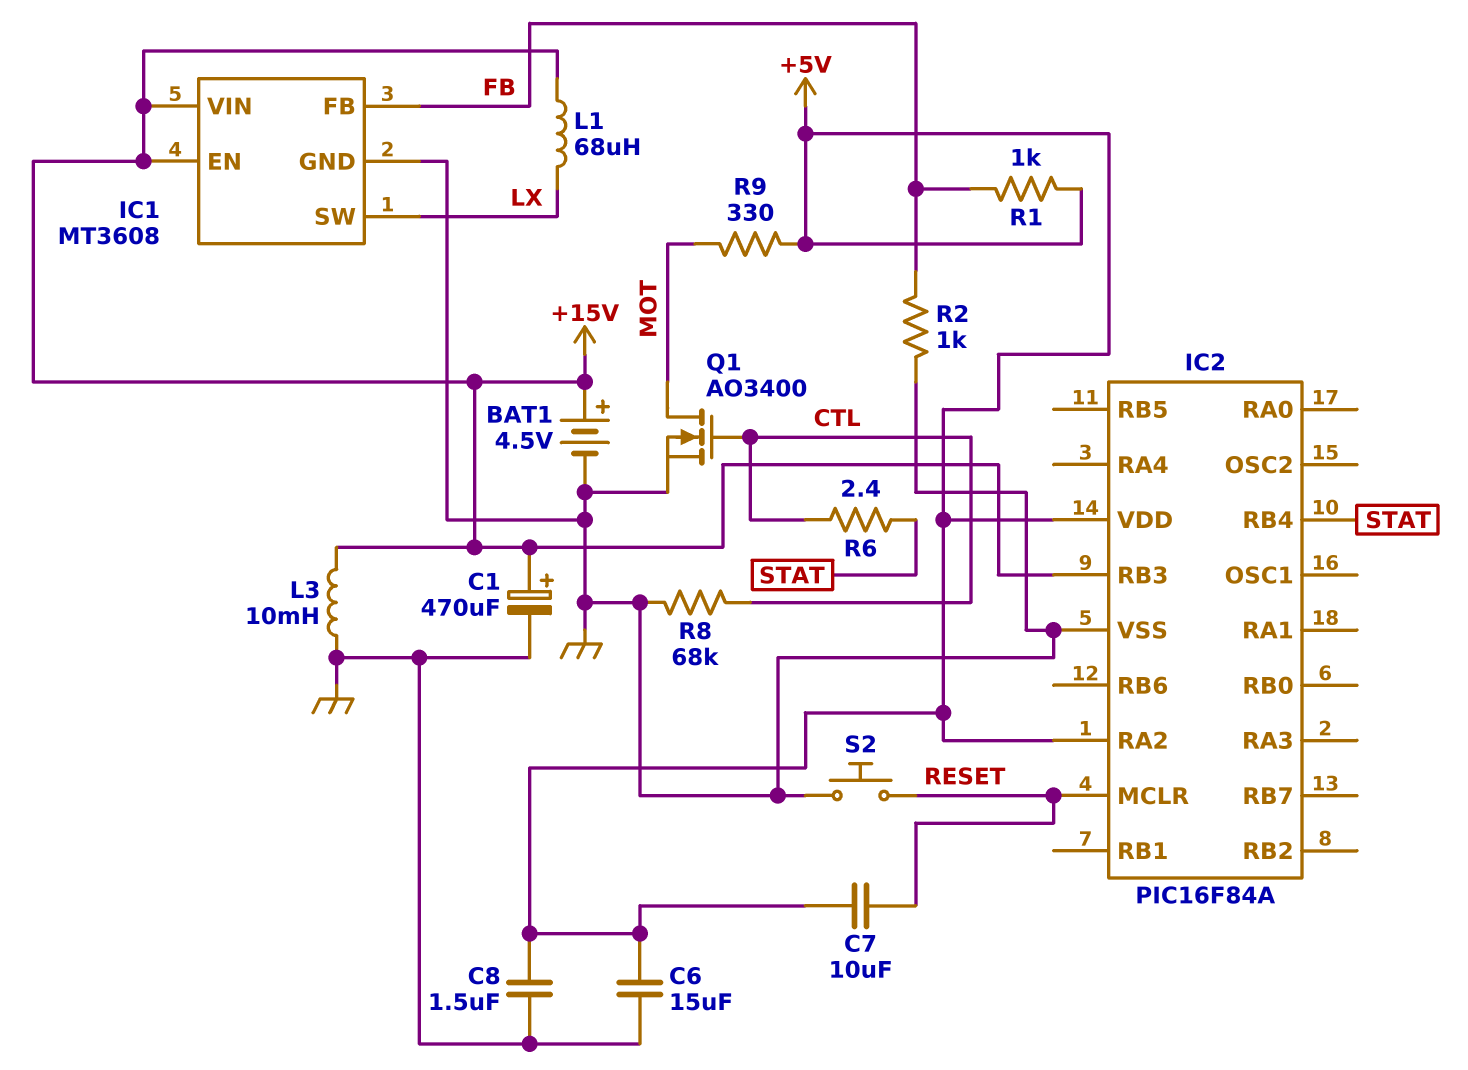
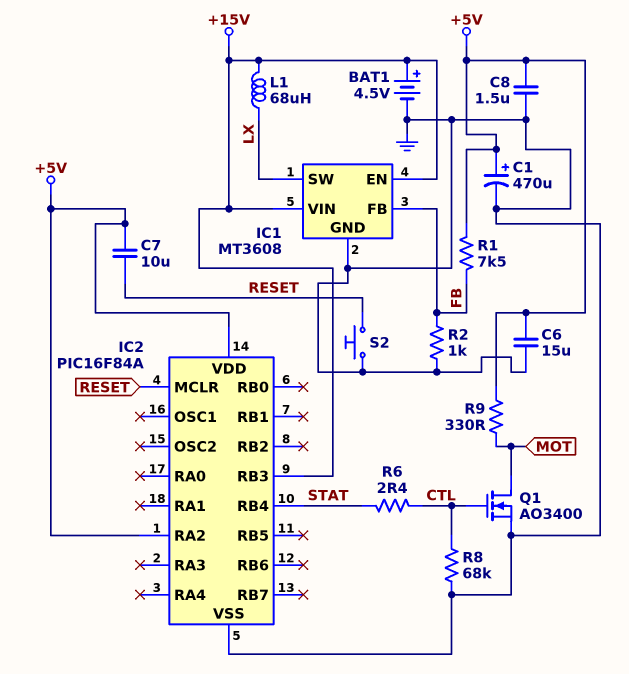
C1: 470uF (plus +15V, minus GND) -> 470uF (plus +5V, minus GND)
L3: 10mH (+15V, GND) -> none
R1: 1k (+5V, FB) -> 7.5k (+5V, FB)

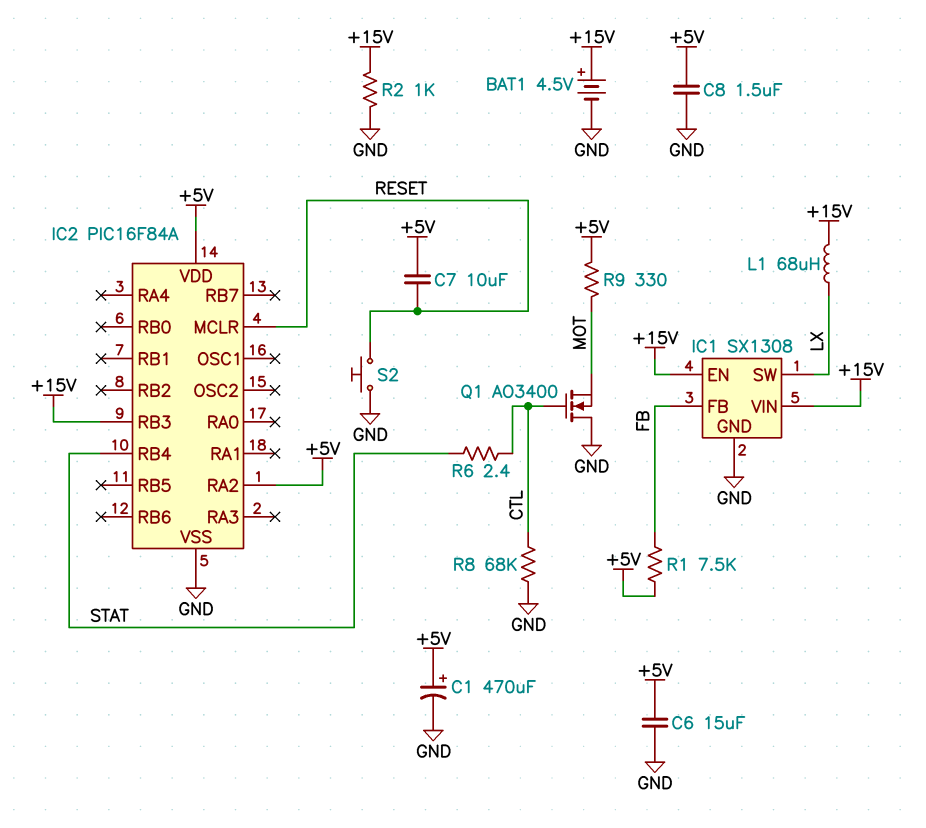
IC1: MT3608 -> SX1308
Q1: NMOS AO3400 (G CTL, D MOT, S GND) -> NMOS AO3400 (G CTL, D GND, S MOT)
R2: 1k (FB, GND) -> 1k (+15V, GND)

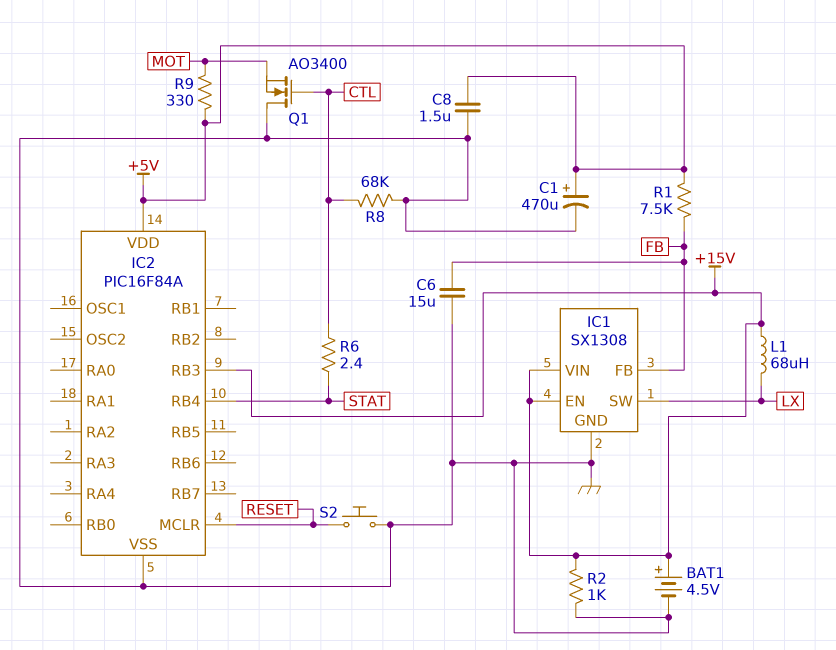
C6: 15uF (+5V, GND) -> 15uF (FB, GND)
C7: 10uF (+5V, RESET) -> none
IC2 pin RA2: +5V -> none

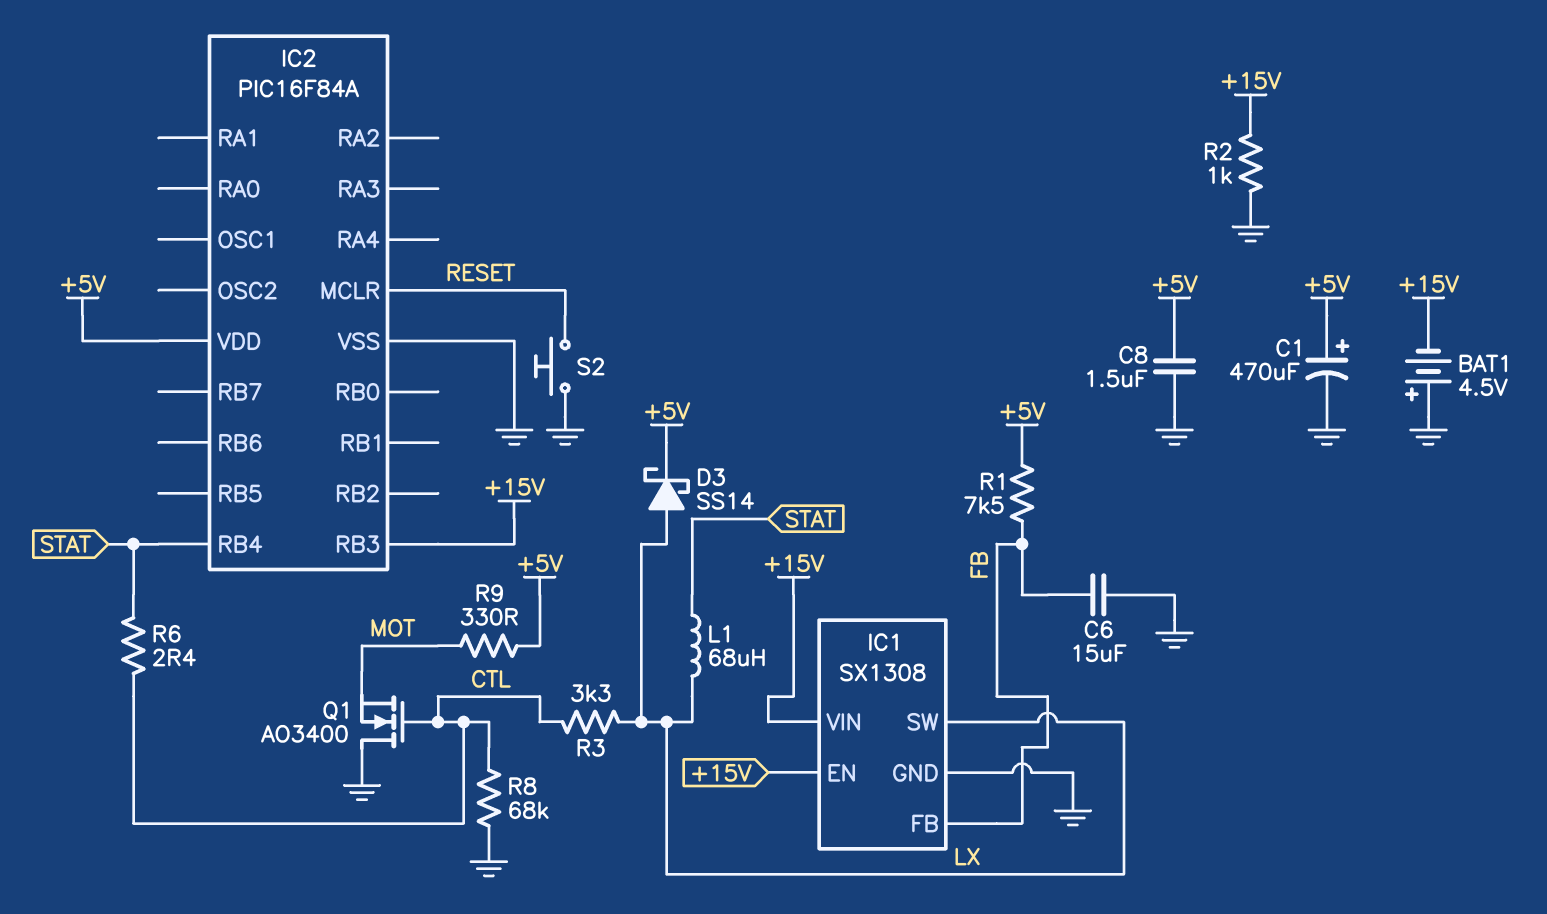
BAT1: 4.5V (plus +15V, minus GND) -> 4.5V (plus GND, minus +15V)
D3: none -> schottky SS14 (A LX, K +5V)
L1: 68uH (+15V, LX) -> 68uH (LX, STAT)
R3: none -> 3.3k (CTL, LX)

